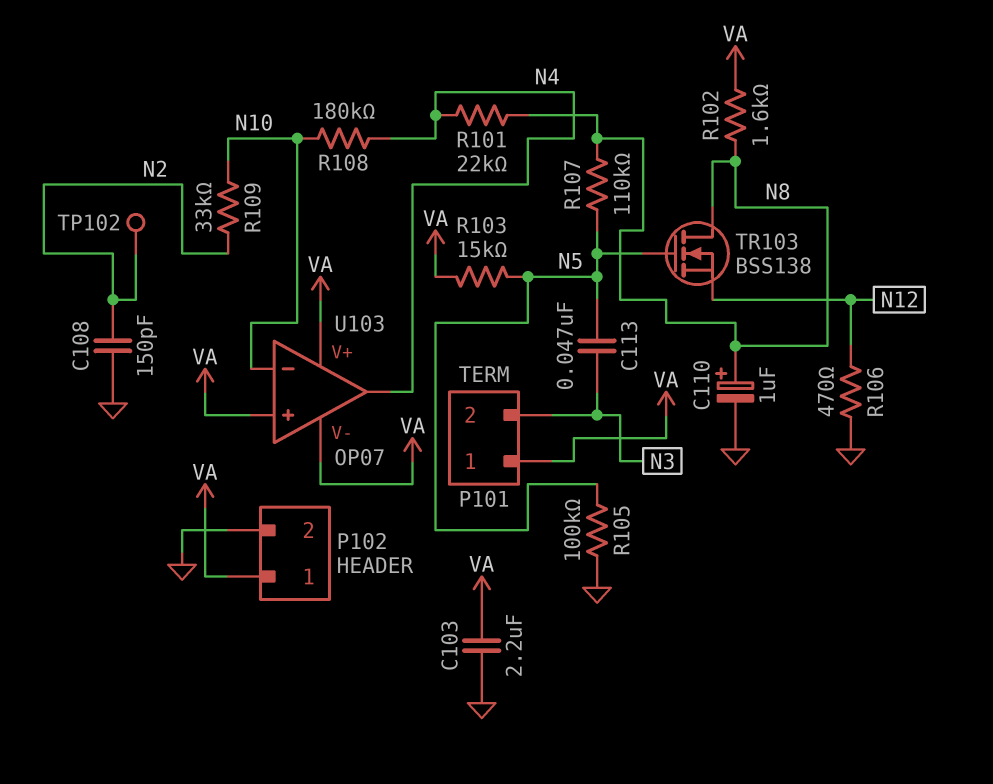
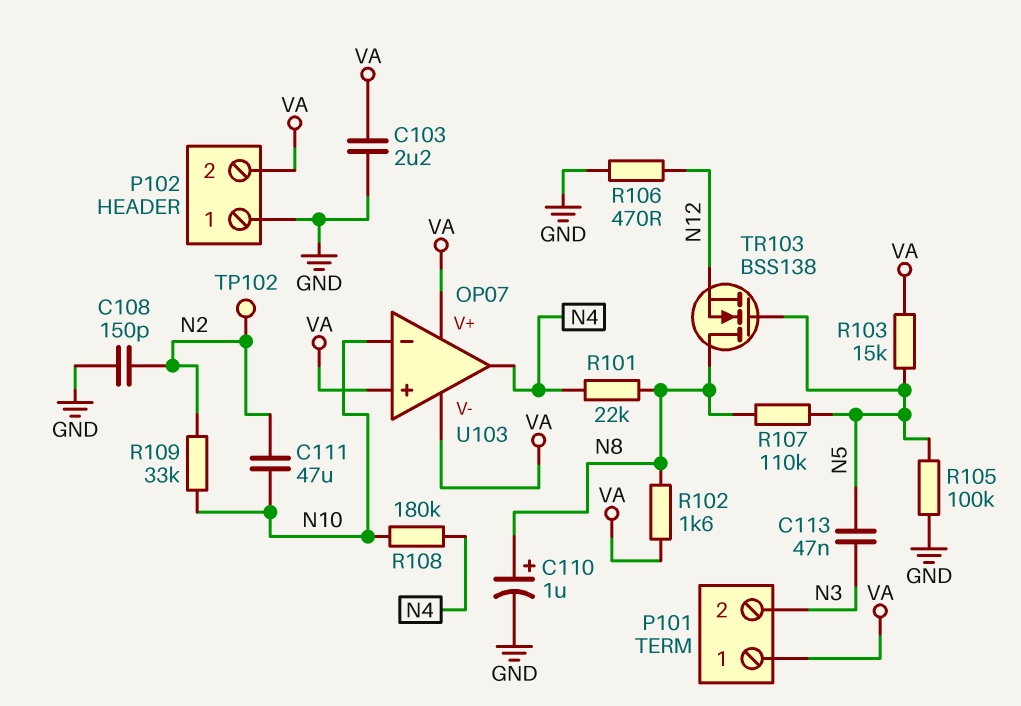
C111: none -> 47uF (N2, N10)
P102 pin 1: VA -> GND
P102 pin 2: GND -> VA

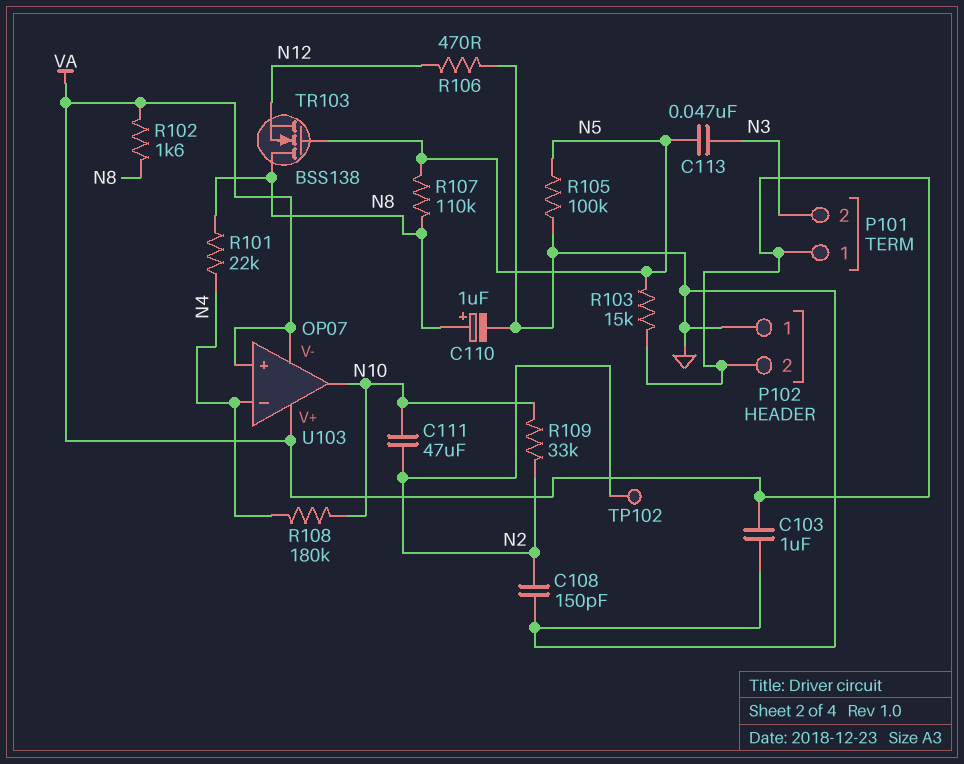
C103: 2.2uF (GND, VA) -> 1uF (GND, VA)
U103 pin in-: N10 -> N4
U103 pin out: N4 -> N10

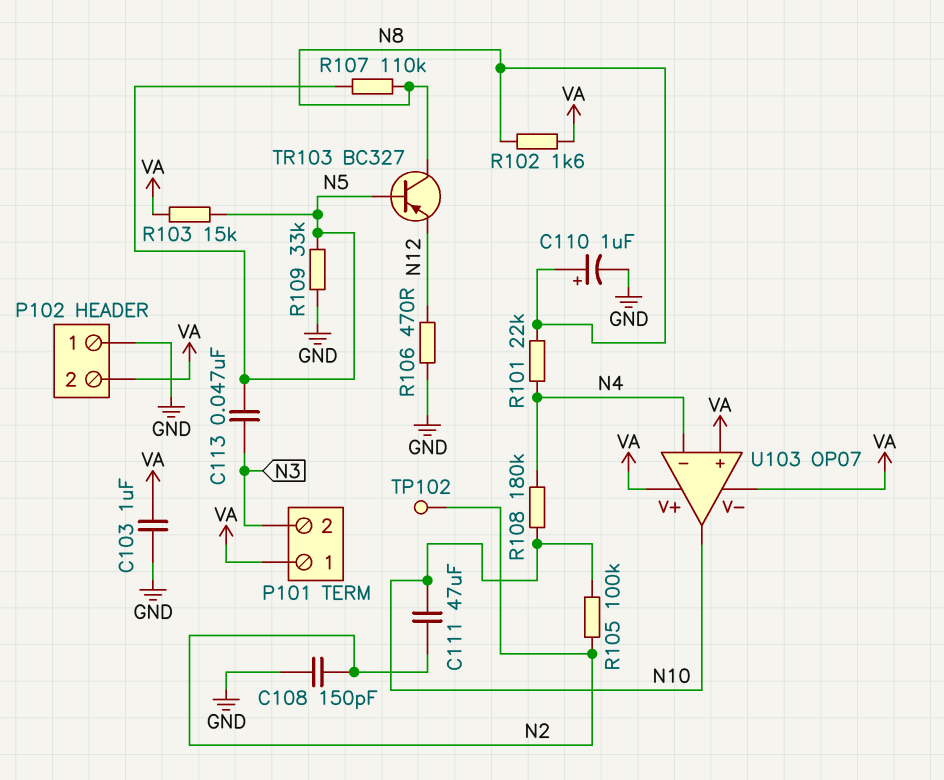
R105: 100k (GND, N5) -> 100k (N2, N10)
R109: 33k (N2, N10) -> 33k (GND, N5)
TR103: NMOS BSS138 (G N5, D N8, S N12) -> PNP BC327 (B N5, C N8, E N12)

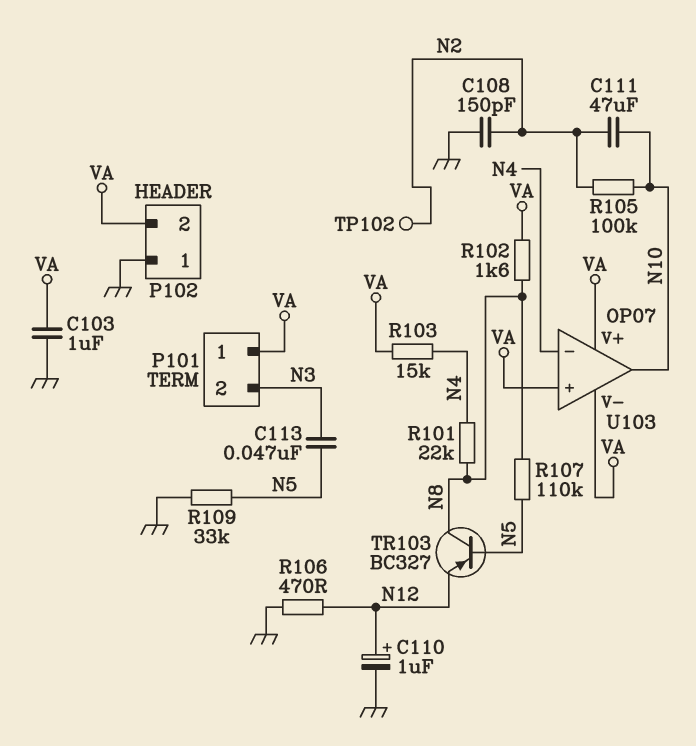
C110: 1uF (plus N8, minus GND) -> 1uF (plus N12, minus GND)
R103: 15k (N5, VA) -> 15k (N4, VA)
R108: 180k (N4, N10) -> none

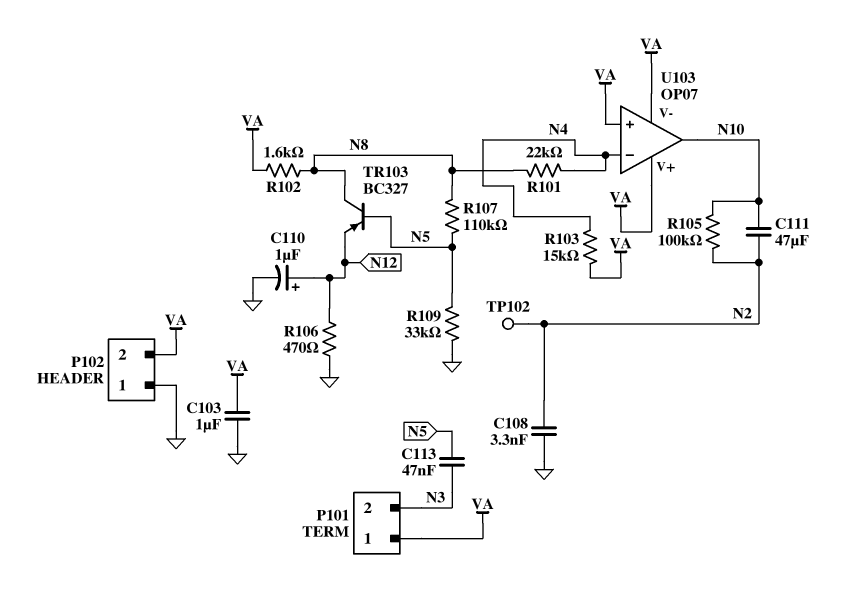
C108: 150pF (GND, N2) -> 3.3nF (GND, N2)

